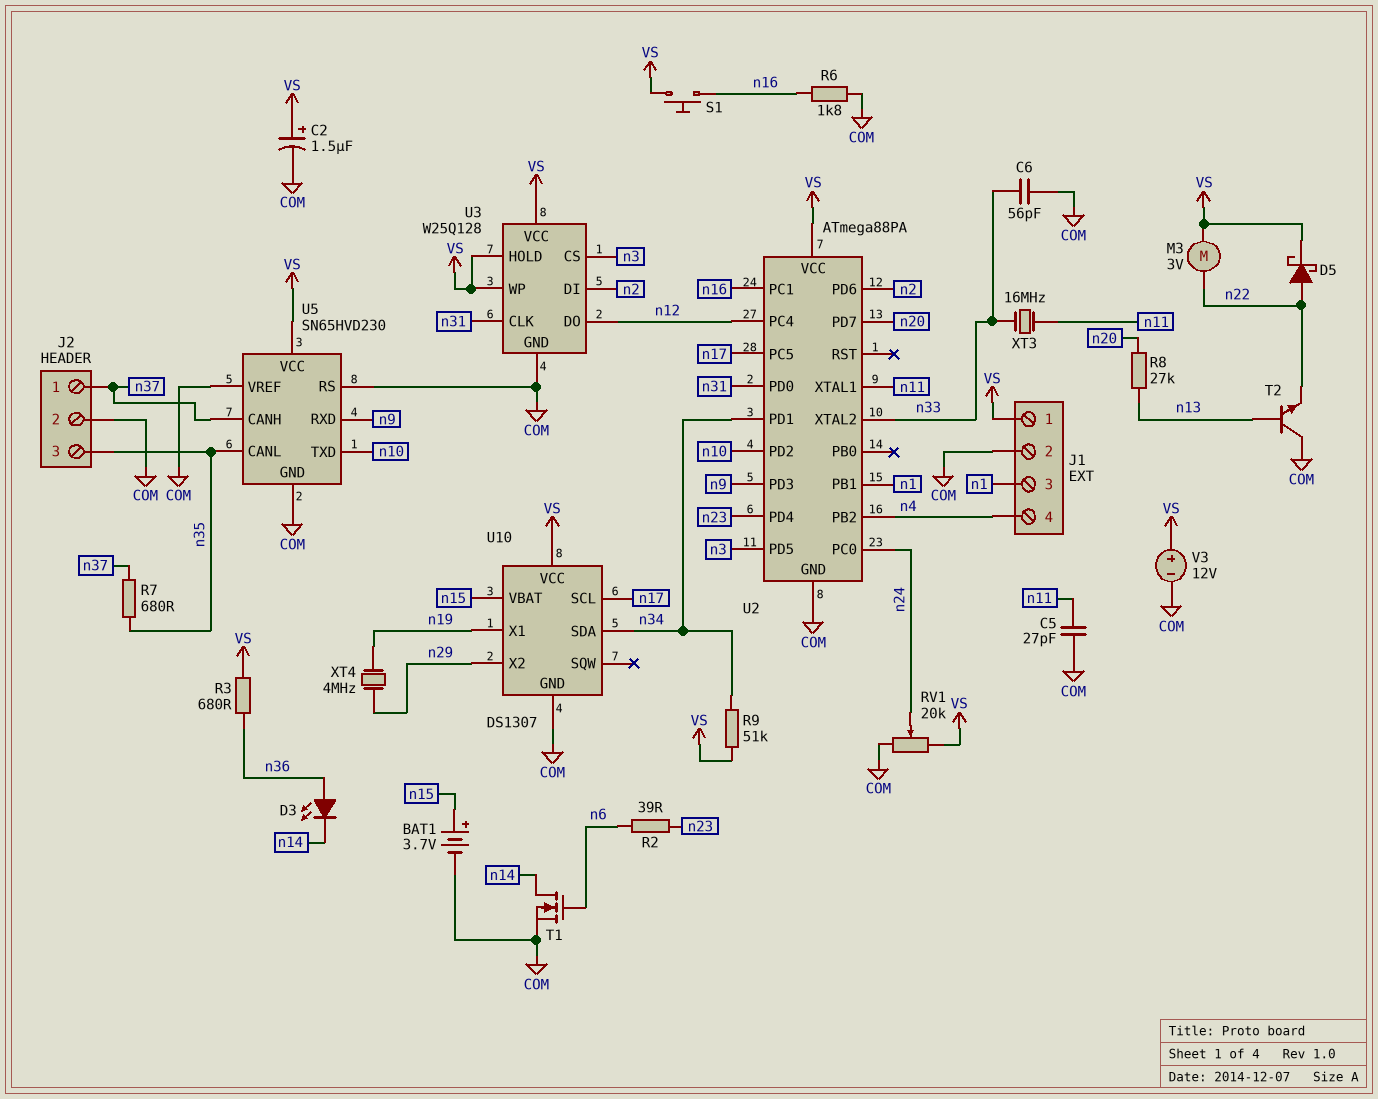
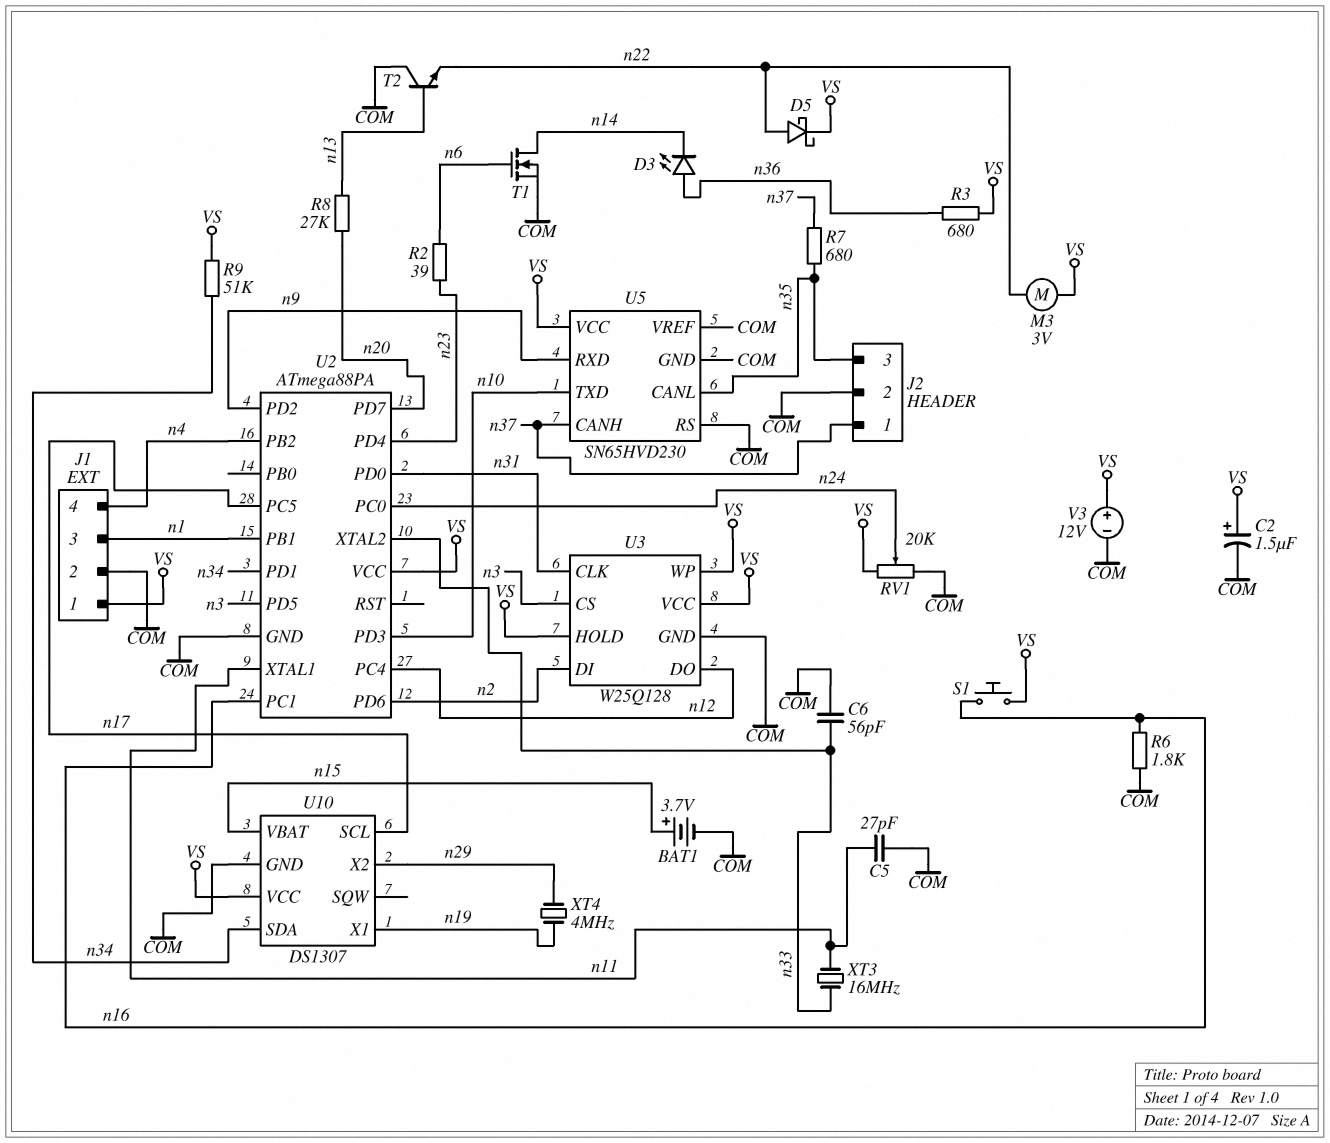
U2 pin PD2: n10 -> n9
U2 pin PD3: n9 -> n10

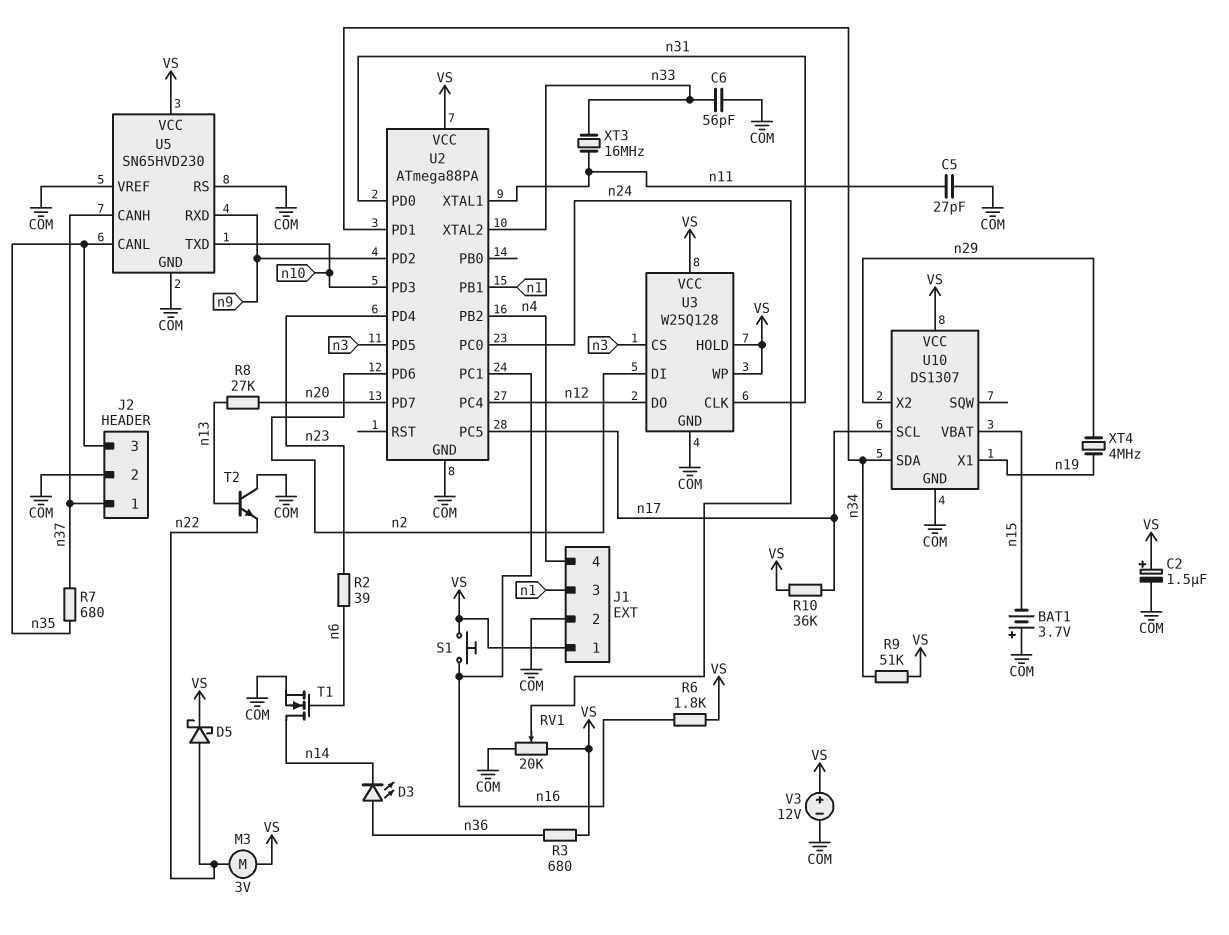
BAT1: 3.7V (plus n15, minus COM) -> 3.7V (plus COM, minus n15)
R6: 1.8k (COM, n16) -> 1.8k (VS, n16)
R10: none -> 36k (VS, n17)

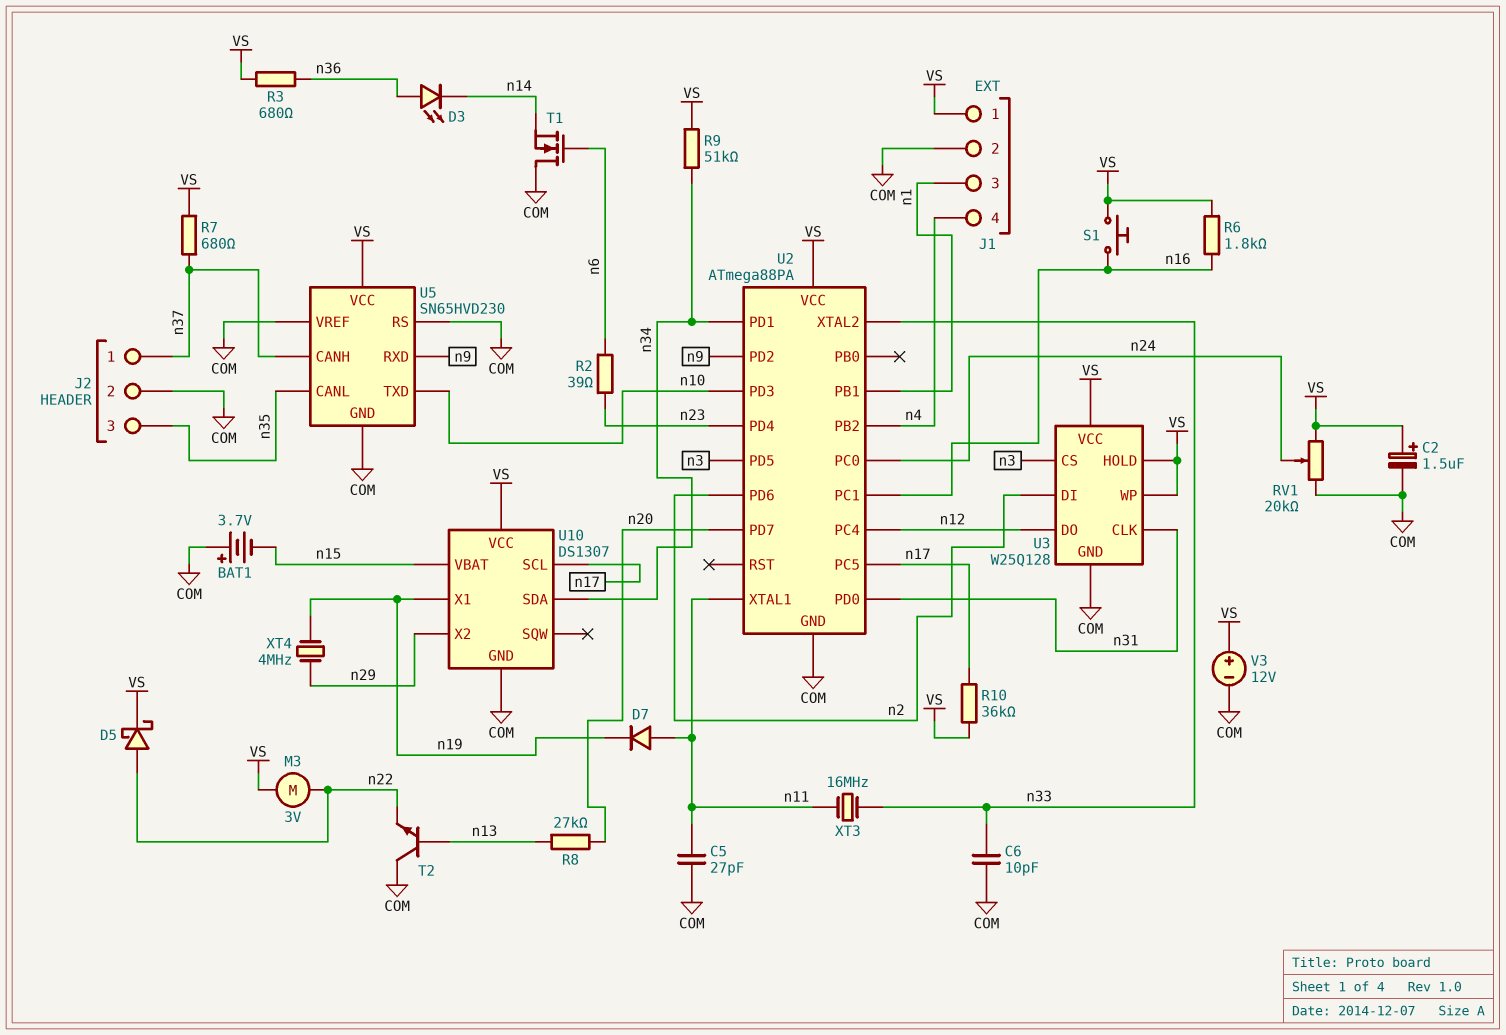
C6: 56pF (COM, n33) -> 10pF (COM, n33)
D7: none -> diode (A n11, K n19)
R7: 680 (n35, n37) -> 680 (VS, n37)
T1: NMOS (G n6, D n14, S COM) -> NMOS (G n6, D COM, S n14)

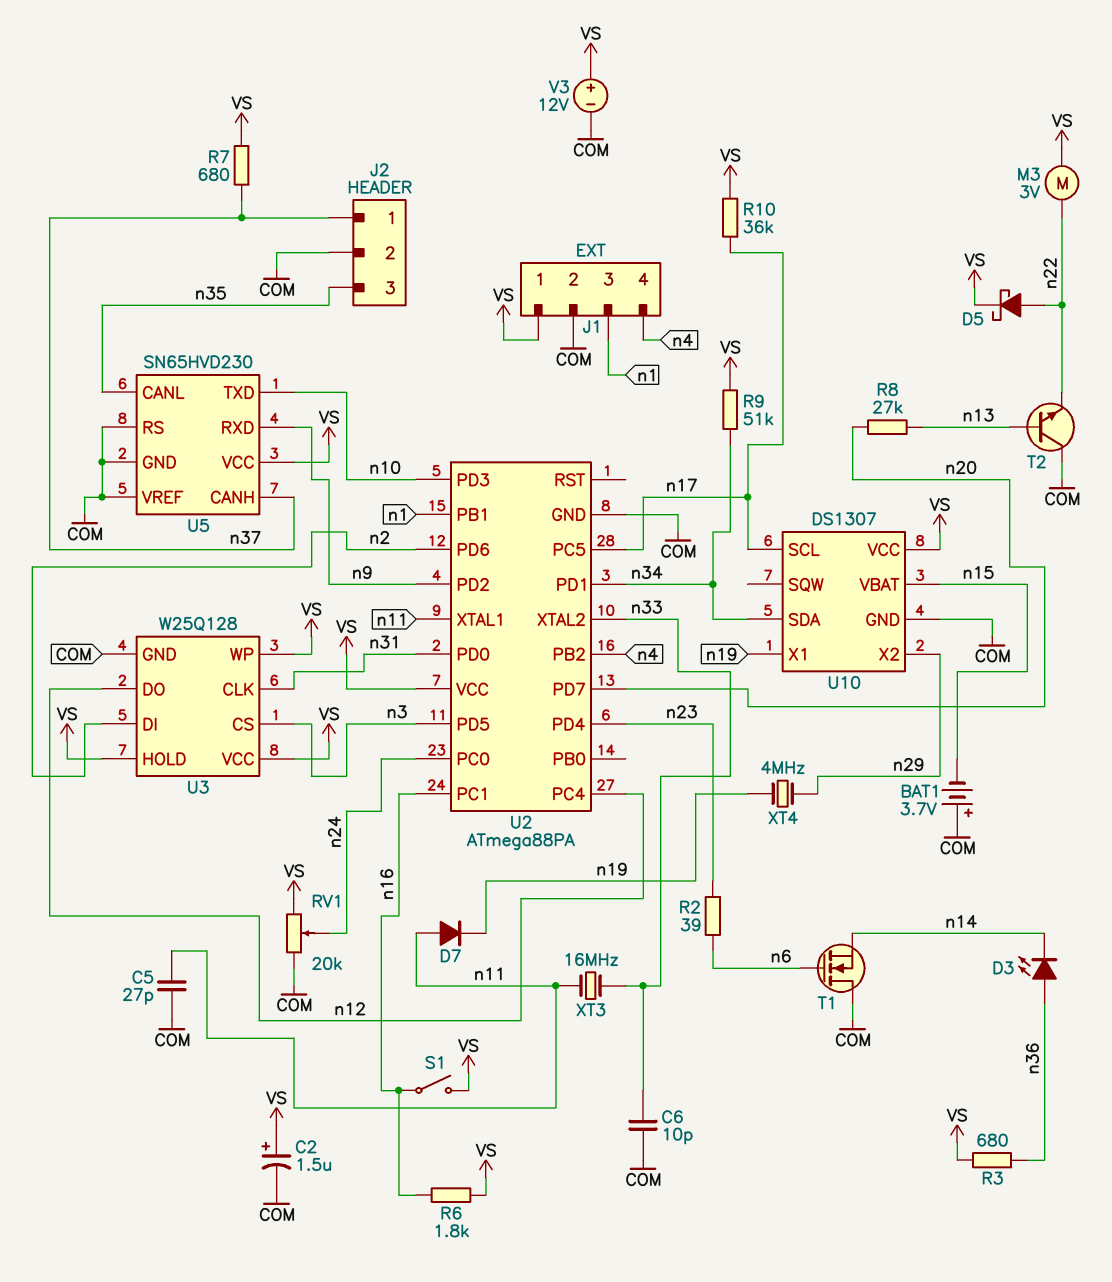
S1: button (VS, n16) -> switch (VS, n16)

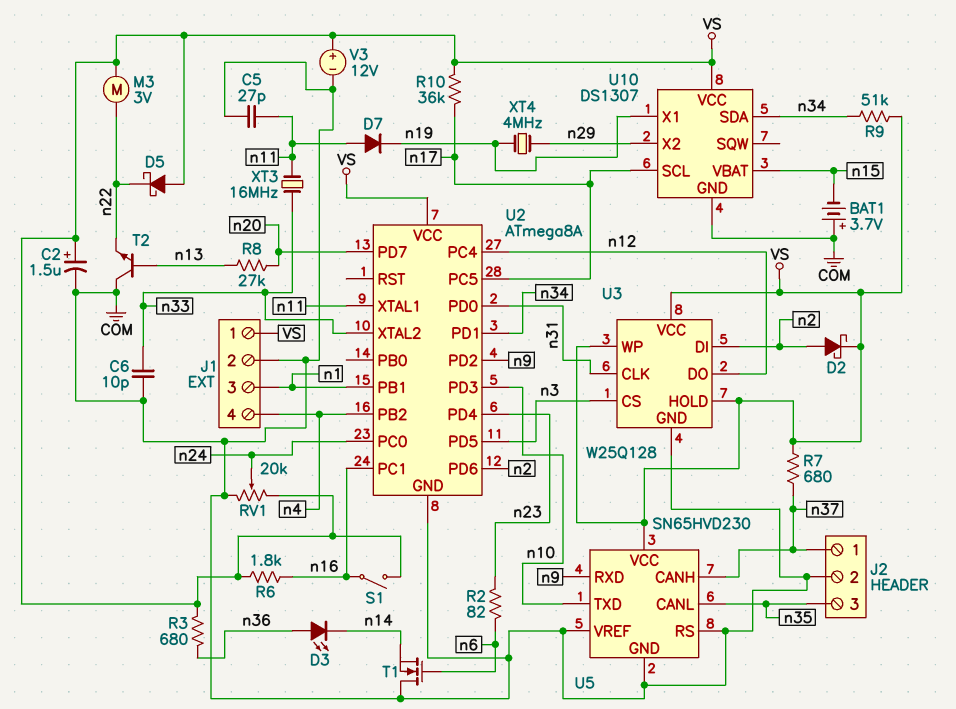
D2: none -> schottky (A n2, K VS)
D5: schottky (A n22, K VS) -> schottky (A VS, K n22)
R2: 39 (n6, n23) -> 82 (n6, n23)
U2: ATmega88PA -> ATmega8A

